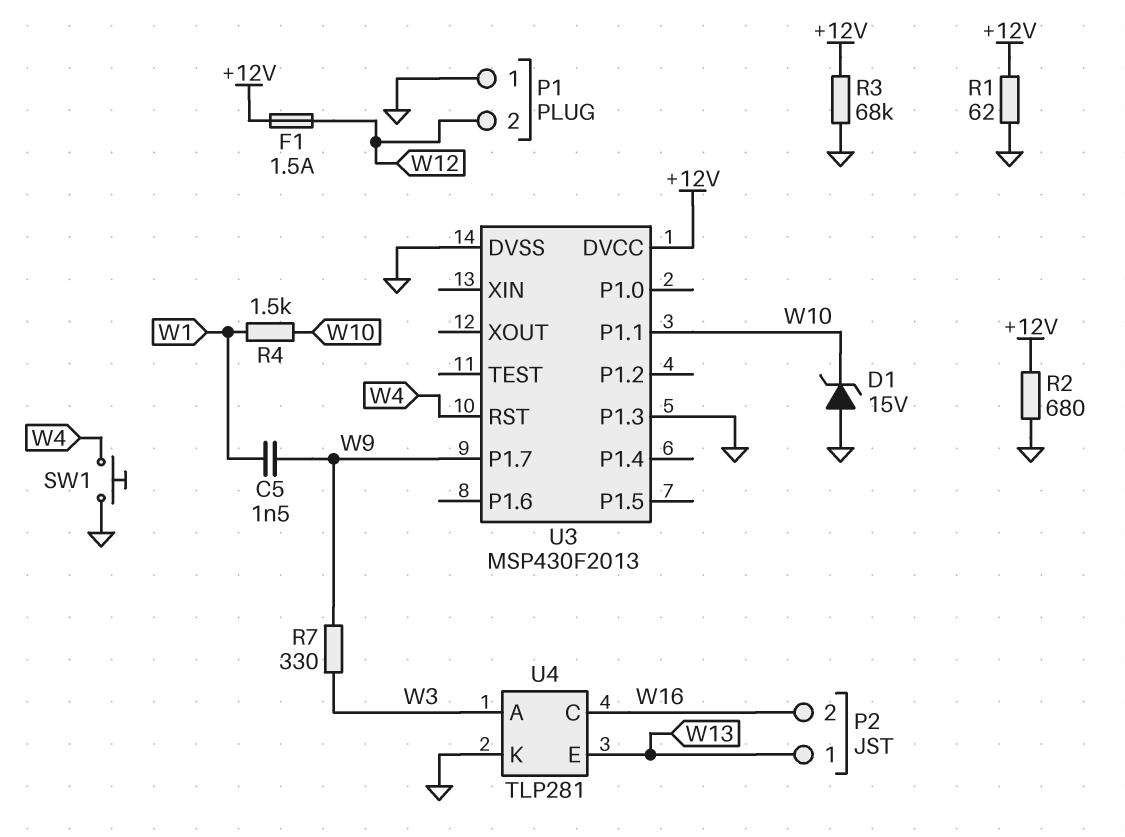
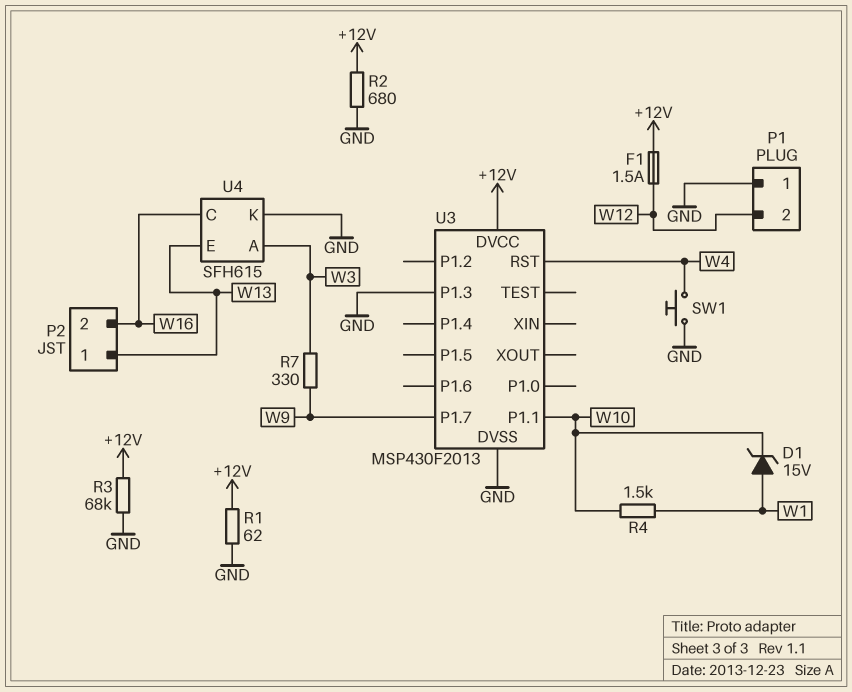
C5: 1.5nF (W1, W9) -> none
D1: zener 15V (A GND, K W10) -> zener 15V (A W1, K W10)
U4: TLP281 -> SFH615

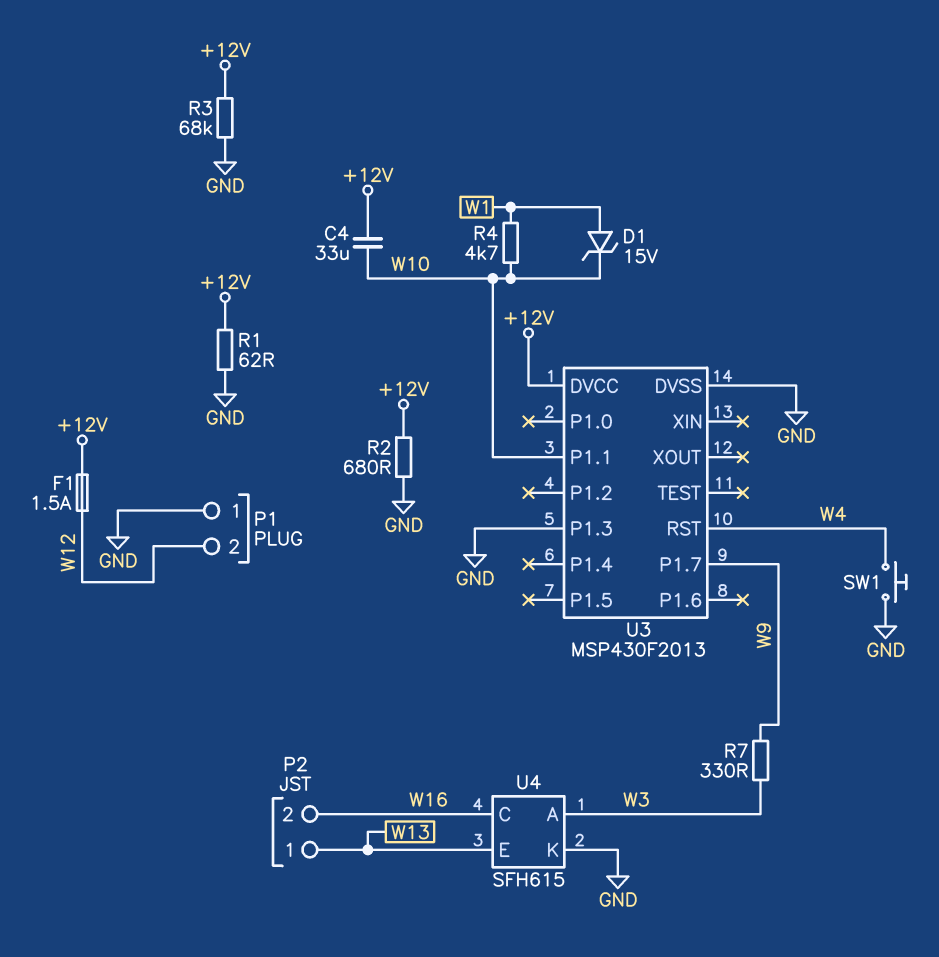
C4: none -> 33uF (+12V, W10)
R4: 1.5k (W1, W10) -> 4.7k (W1, W10)

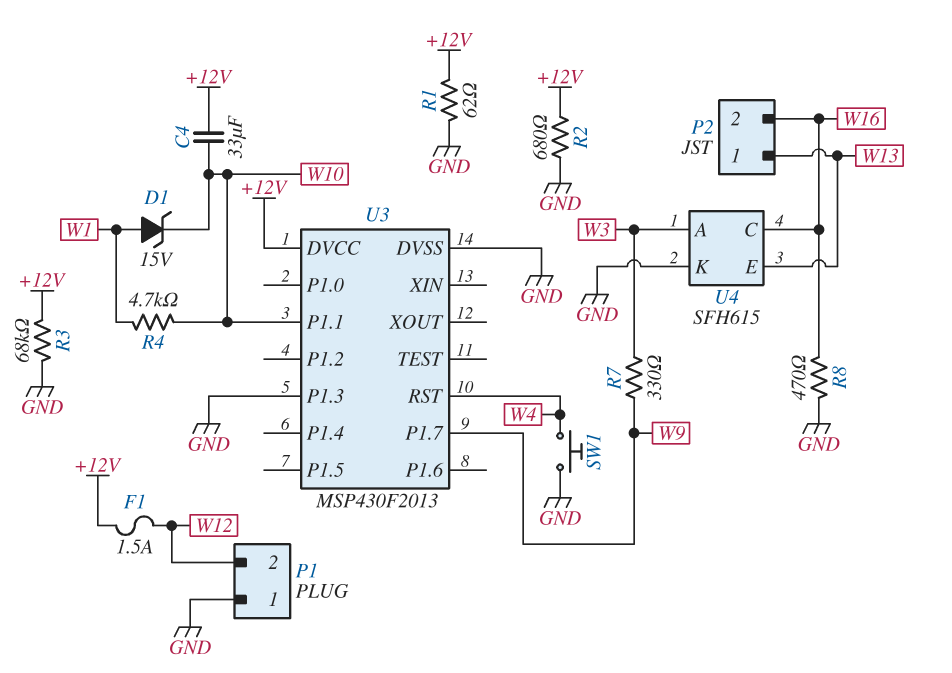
R8: none -> 470 (GND, W16)

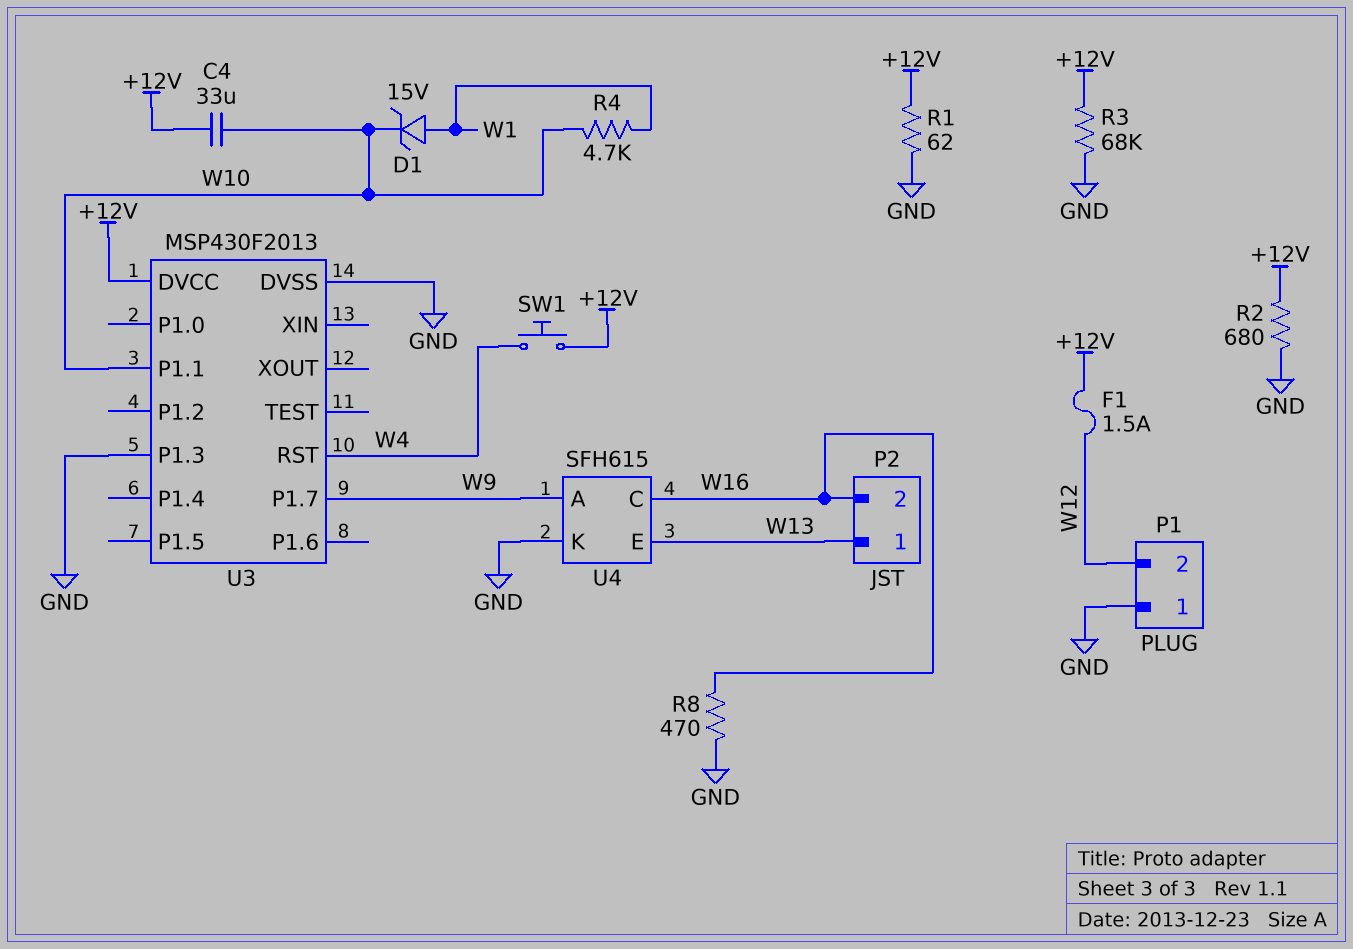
R7: 330 (W3, W9) -> none
SW1: button (GND, W4) -> button (+12V, W4)
U4 pin A: W3 -> W9

